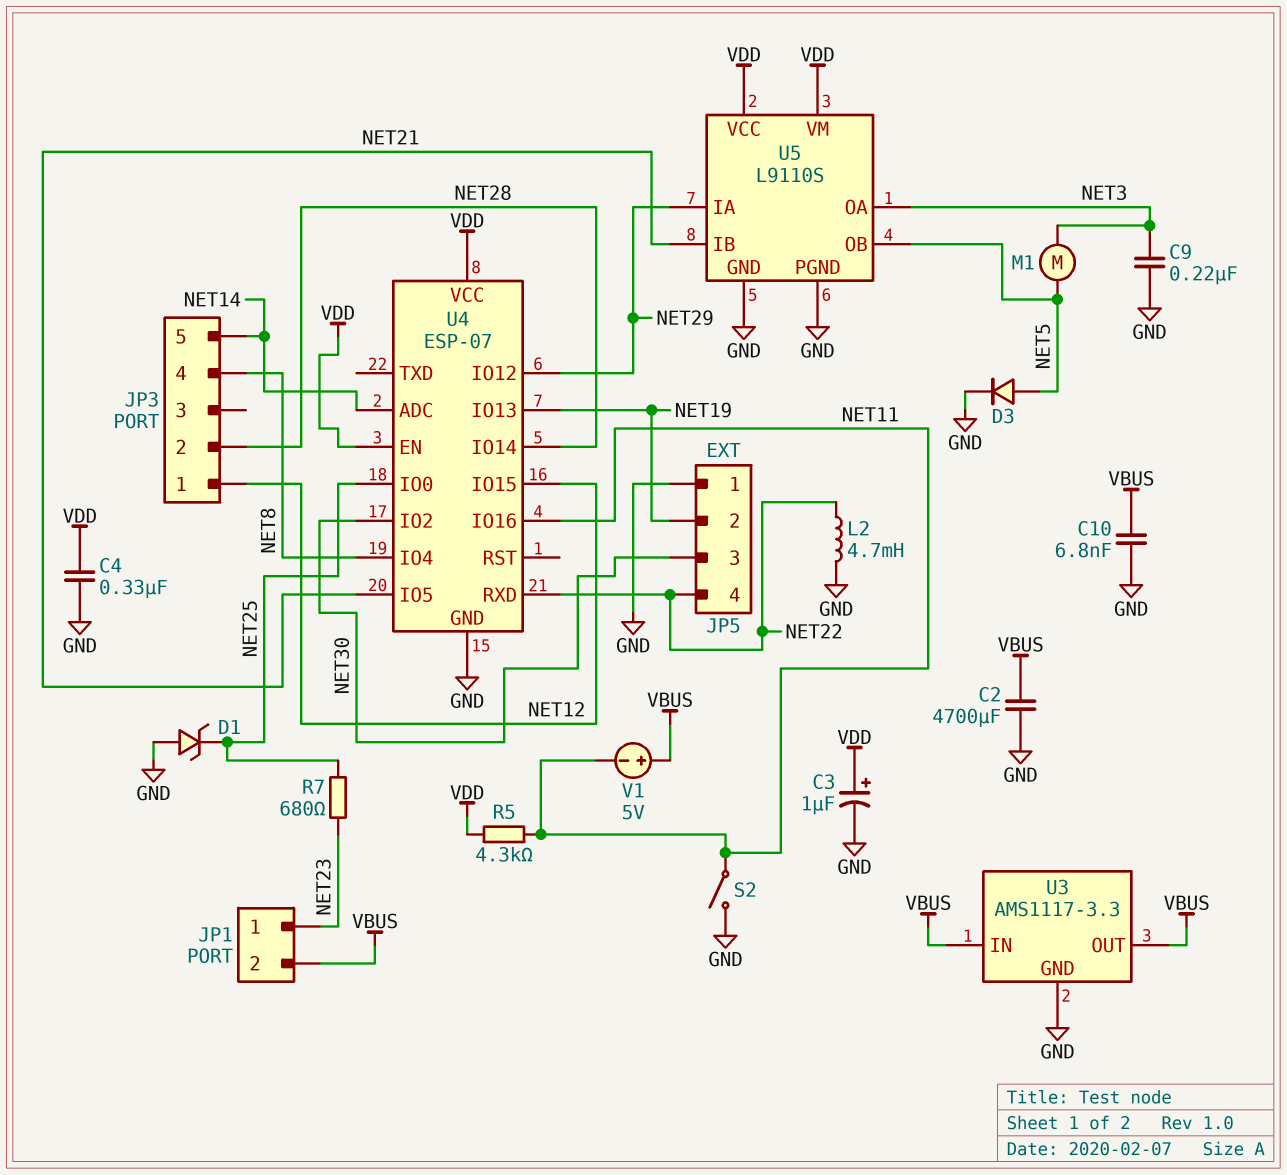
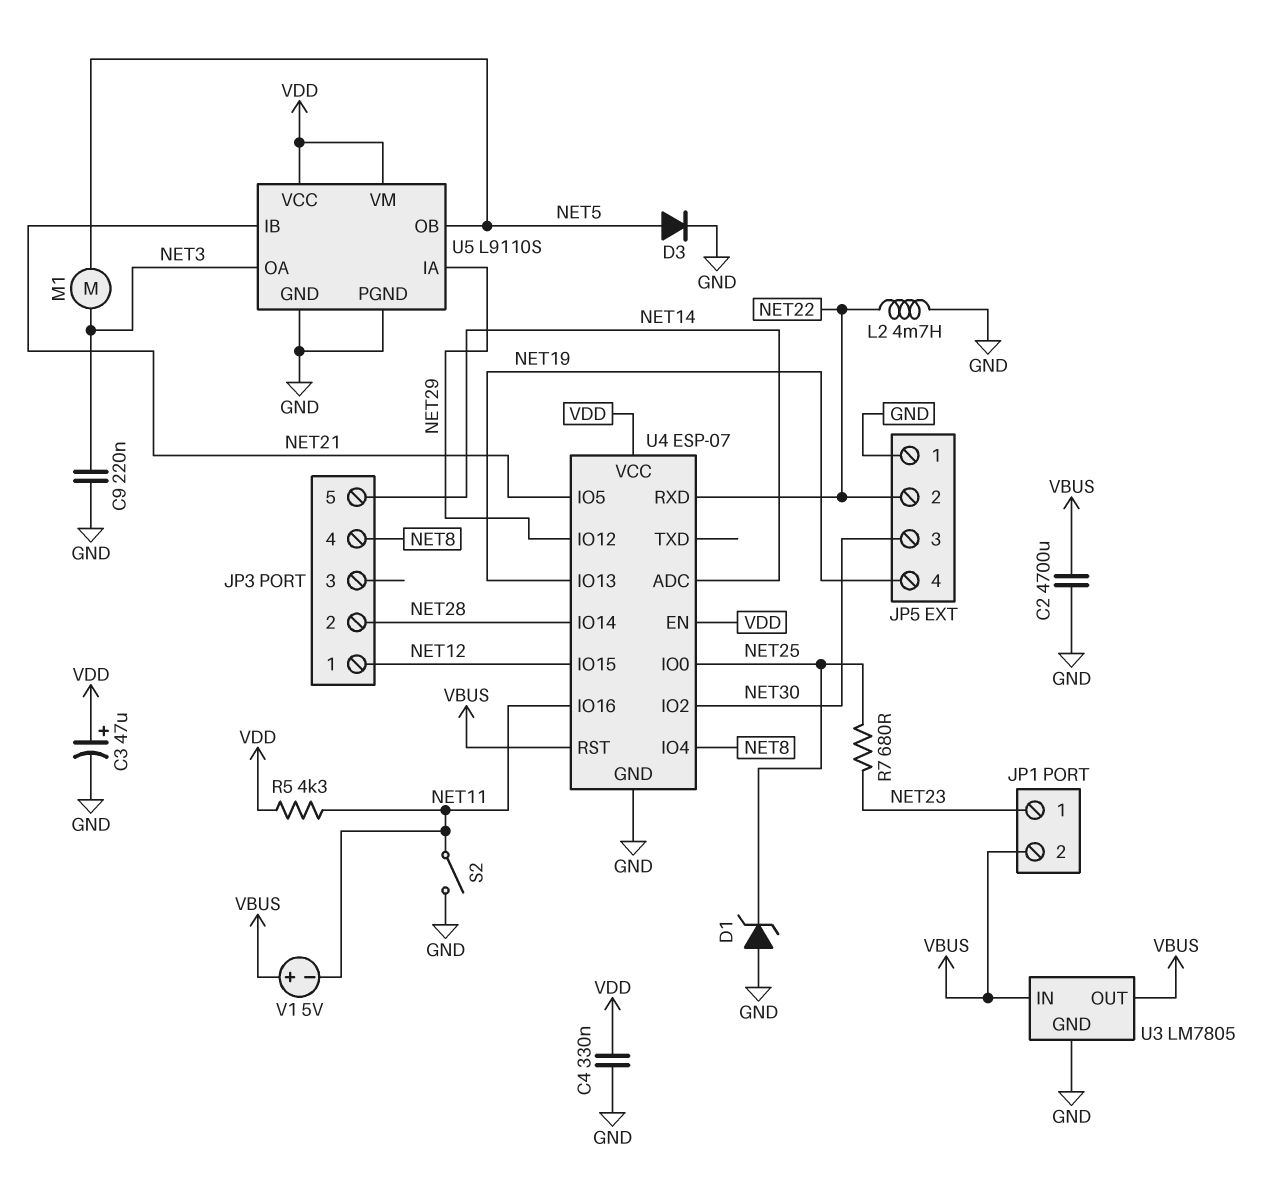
C3: 1uF (plus VDD, minus GND) -> 47uF (plus VDD, minus GND)
C10: 6.8nF (GND, VBUS) -> none
JP5 pin 2: NET19 -> NET22
JP5 pin 4: NET22 -> NET19
U3: AMS1117-3.3 -> LM7805
U4 pin RST: none -> VBUS

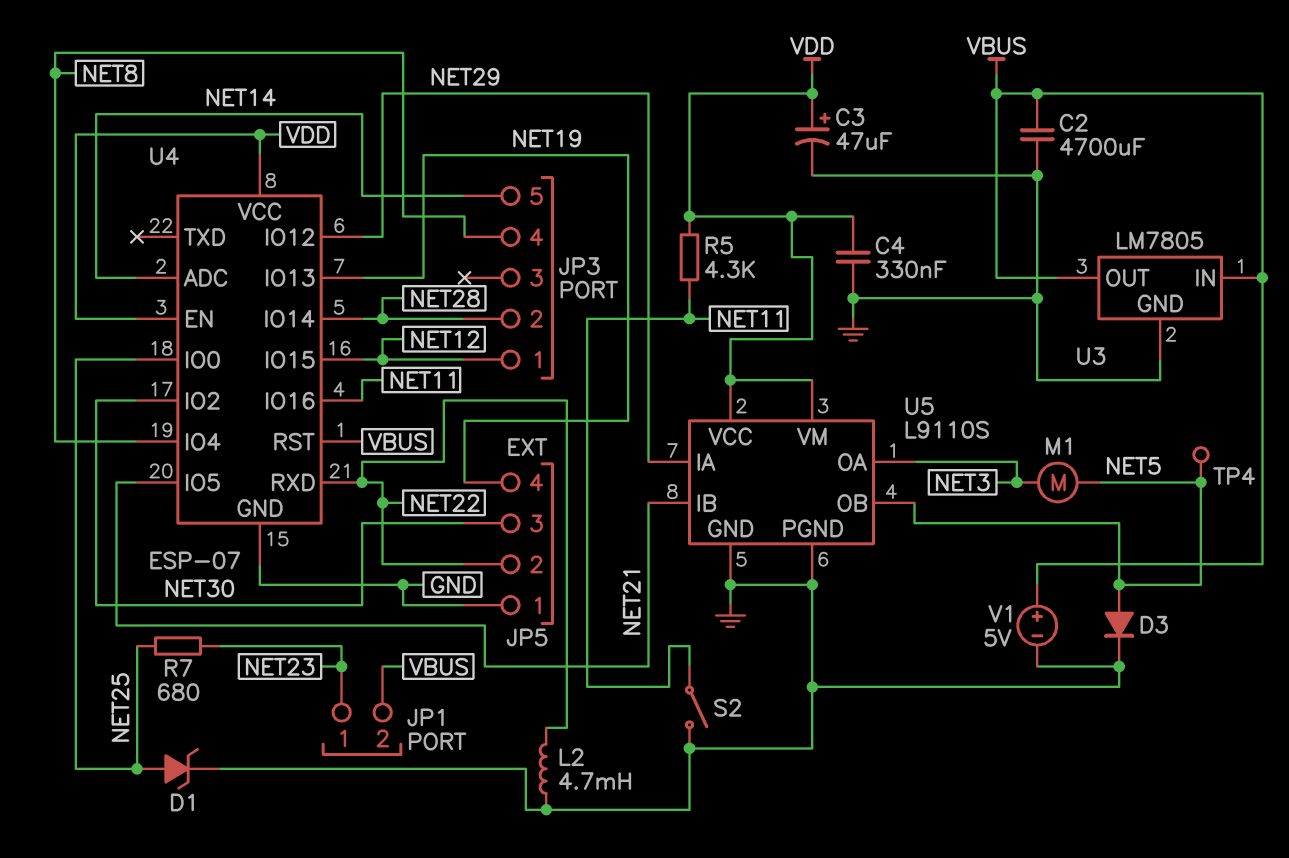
C9: 220nF (GND, NET3) -> none
D1: zener (A GND, K NET25) -> zener (A NET25, K GND)
TP4: none -> test point (NET5)
V1: 5V (plus VBUS, minus NET11) -> 5V (plus VBUS, minus GND)

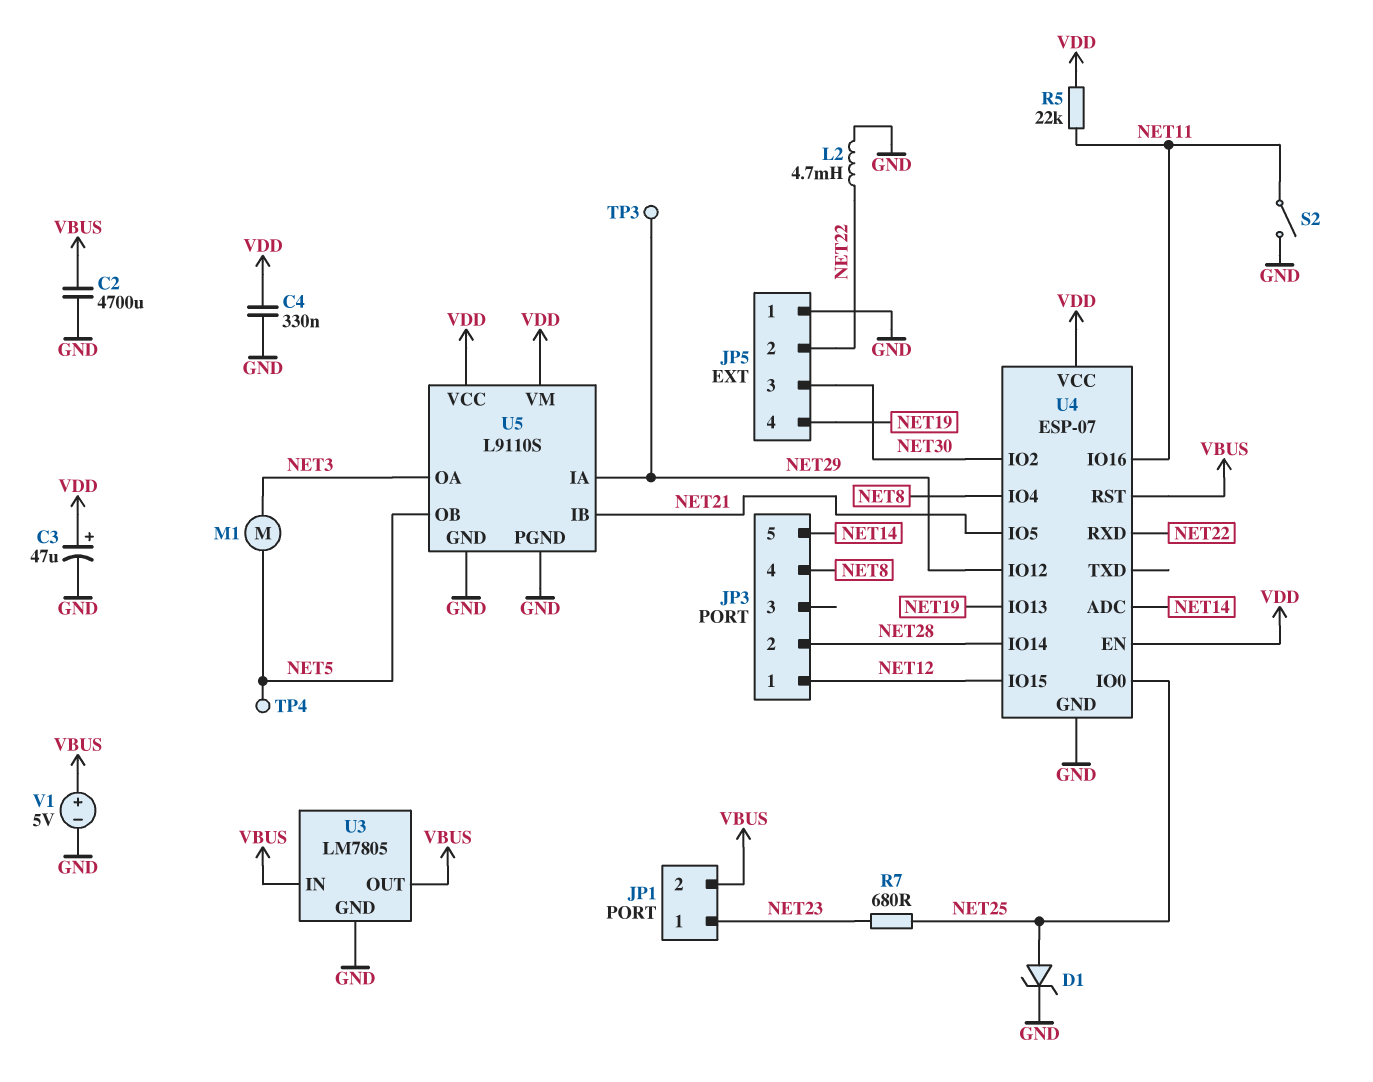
D3: diode (A NET5, K GND) -> none
R5: 4.3k (NET11, VDD) -> 22k (NET11, VDD)
TP3: none -> test point (NET29)

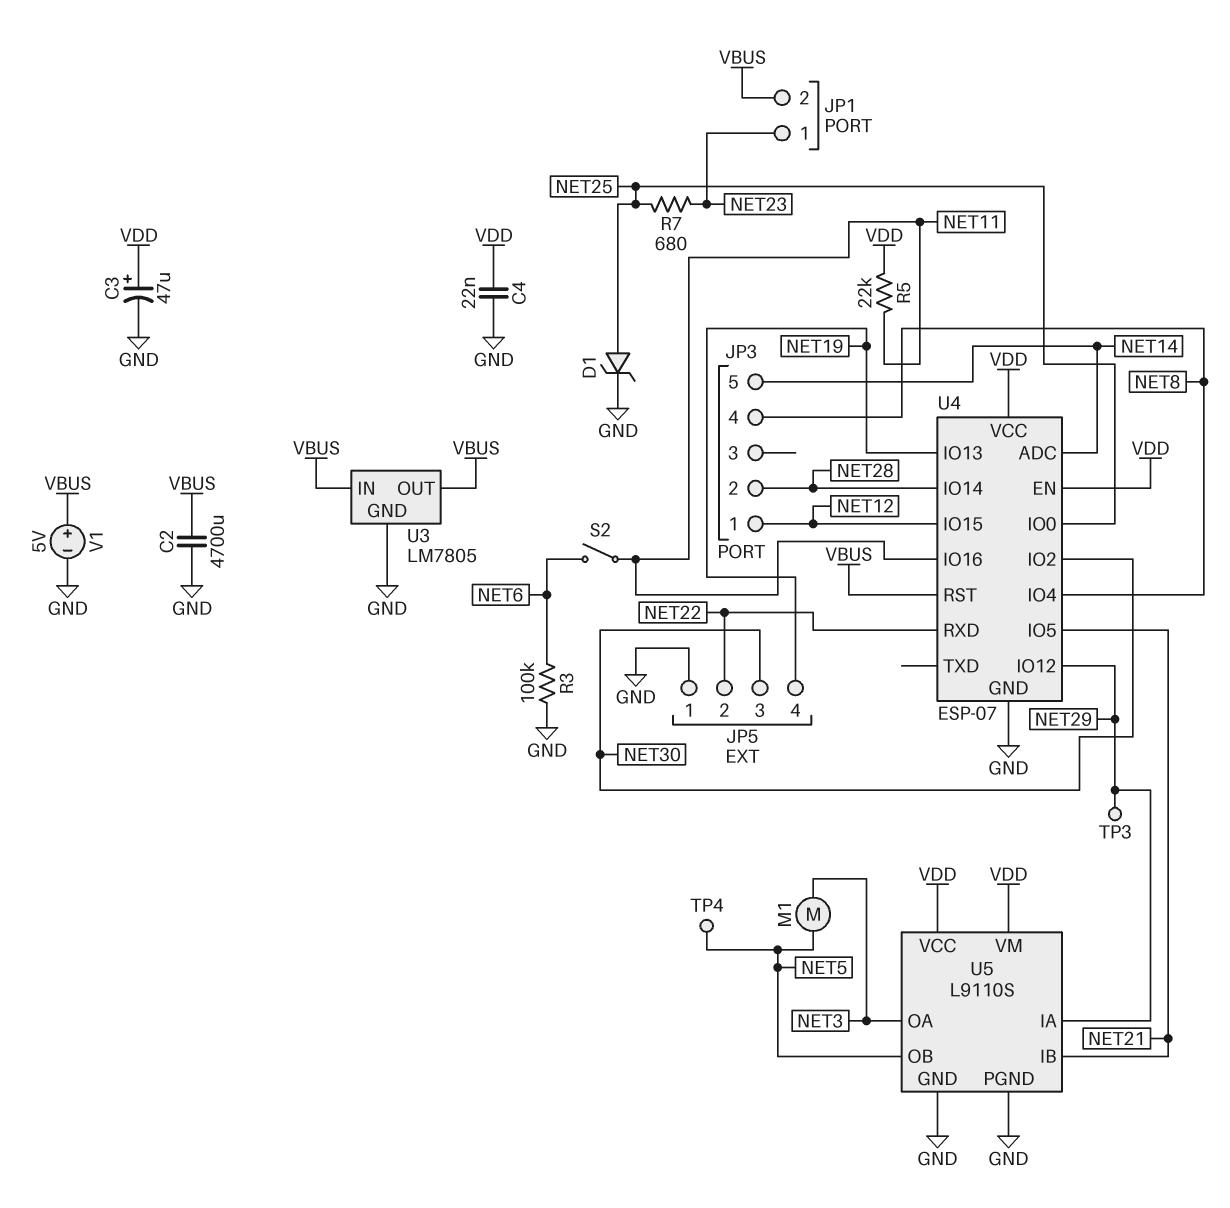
C4: 330nF (GND, VDD) -> 22nF (GND, VDD)
L2: 4.7mH (GND, NET22) -> none
R3: none -> 100k (GND, NET6)
S2: switch (GND, NET11) -> switch (NET6, NET11)

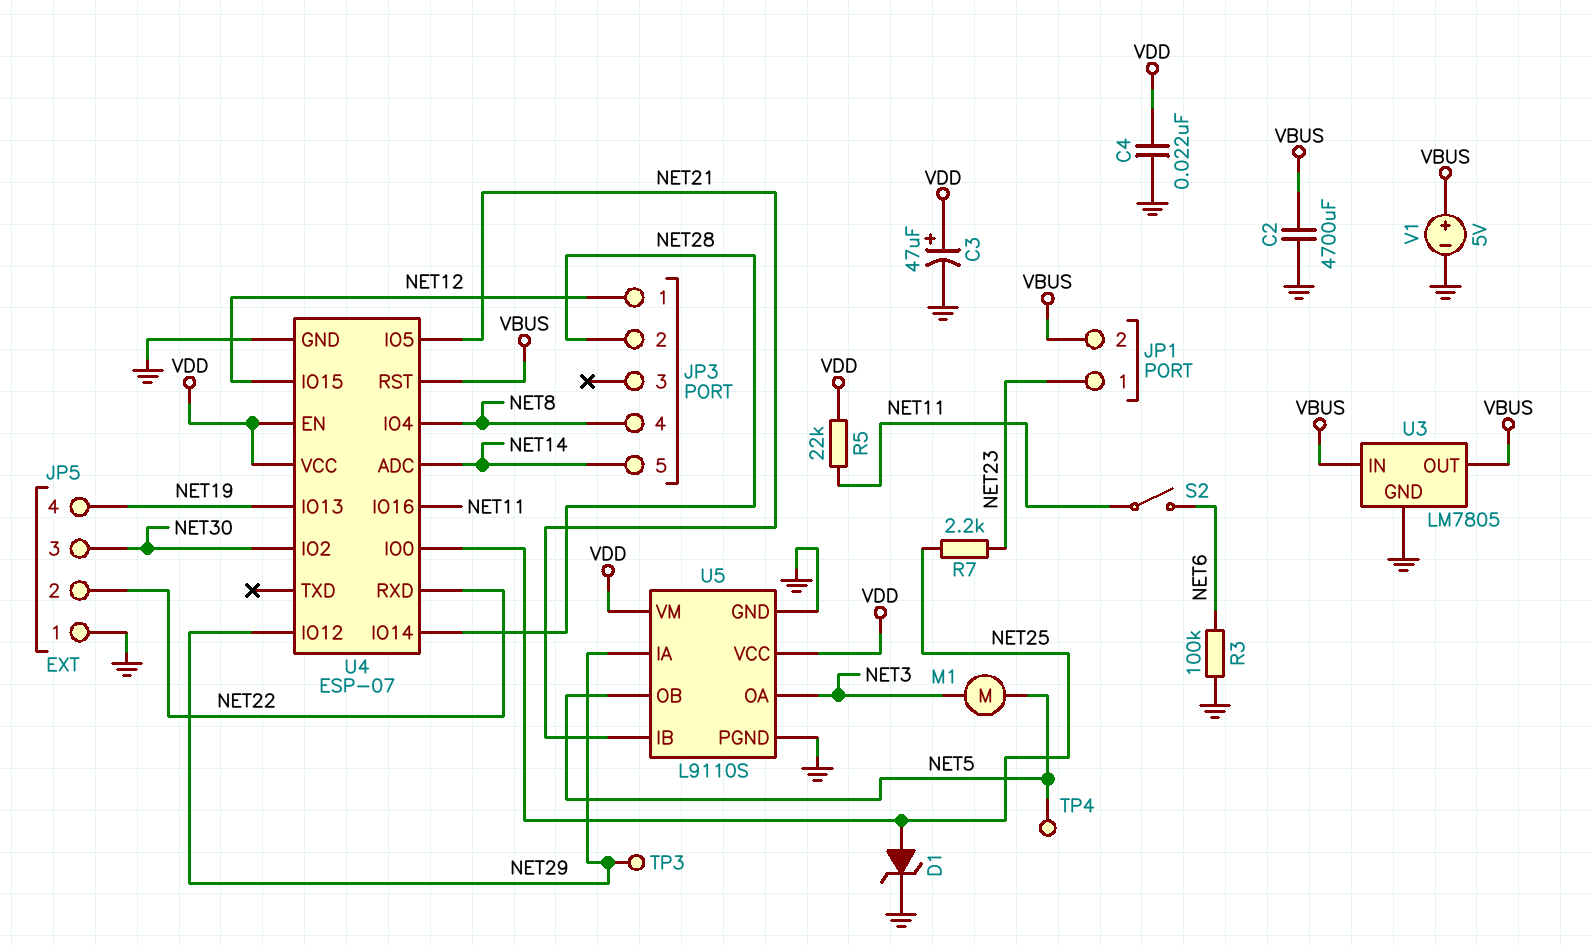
R7: 680 (NET23, NET25) -> 2.2k (NET23, NET25)

